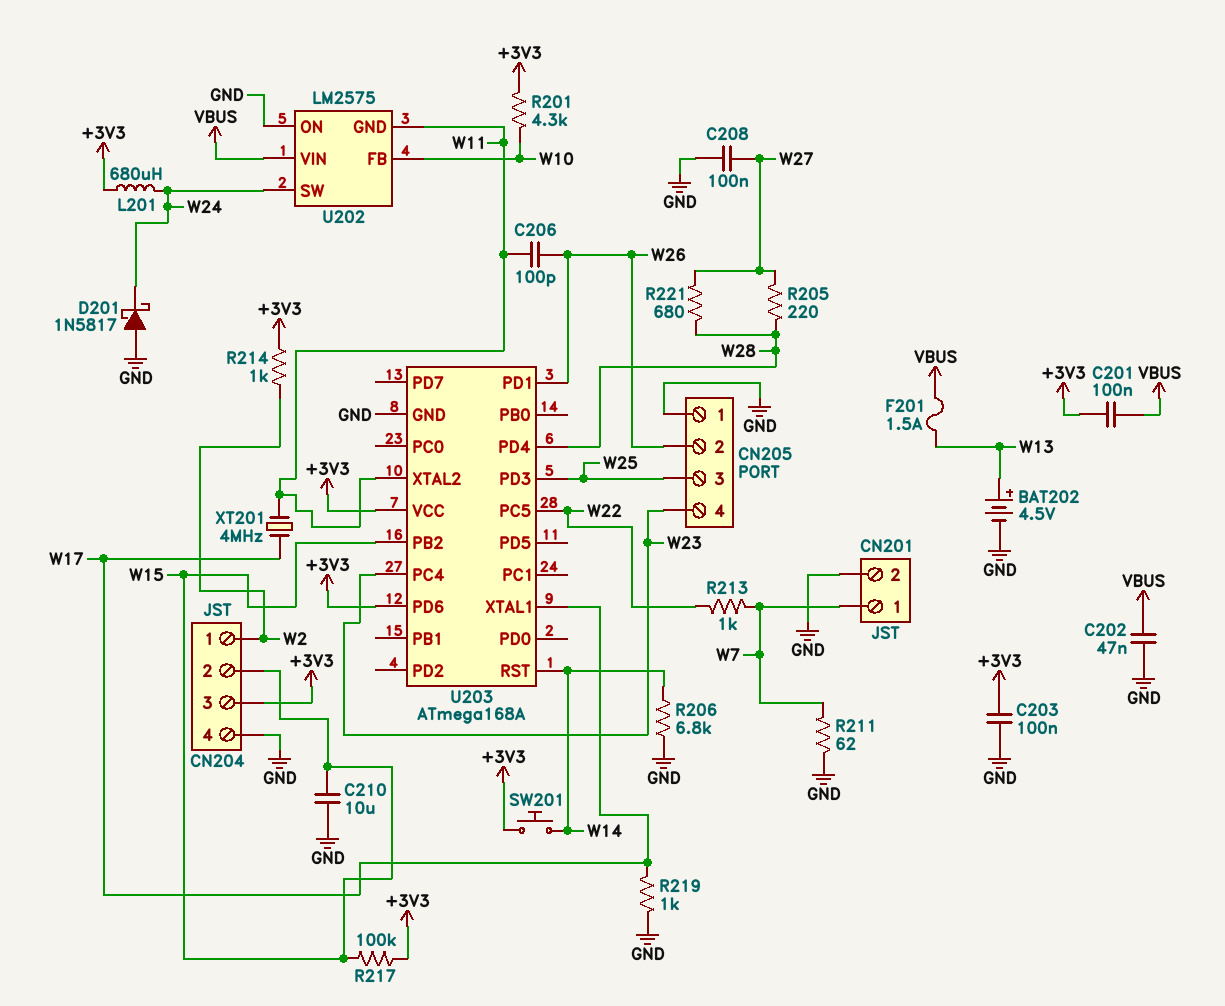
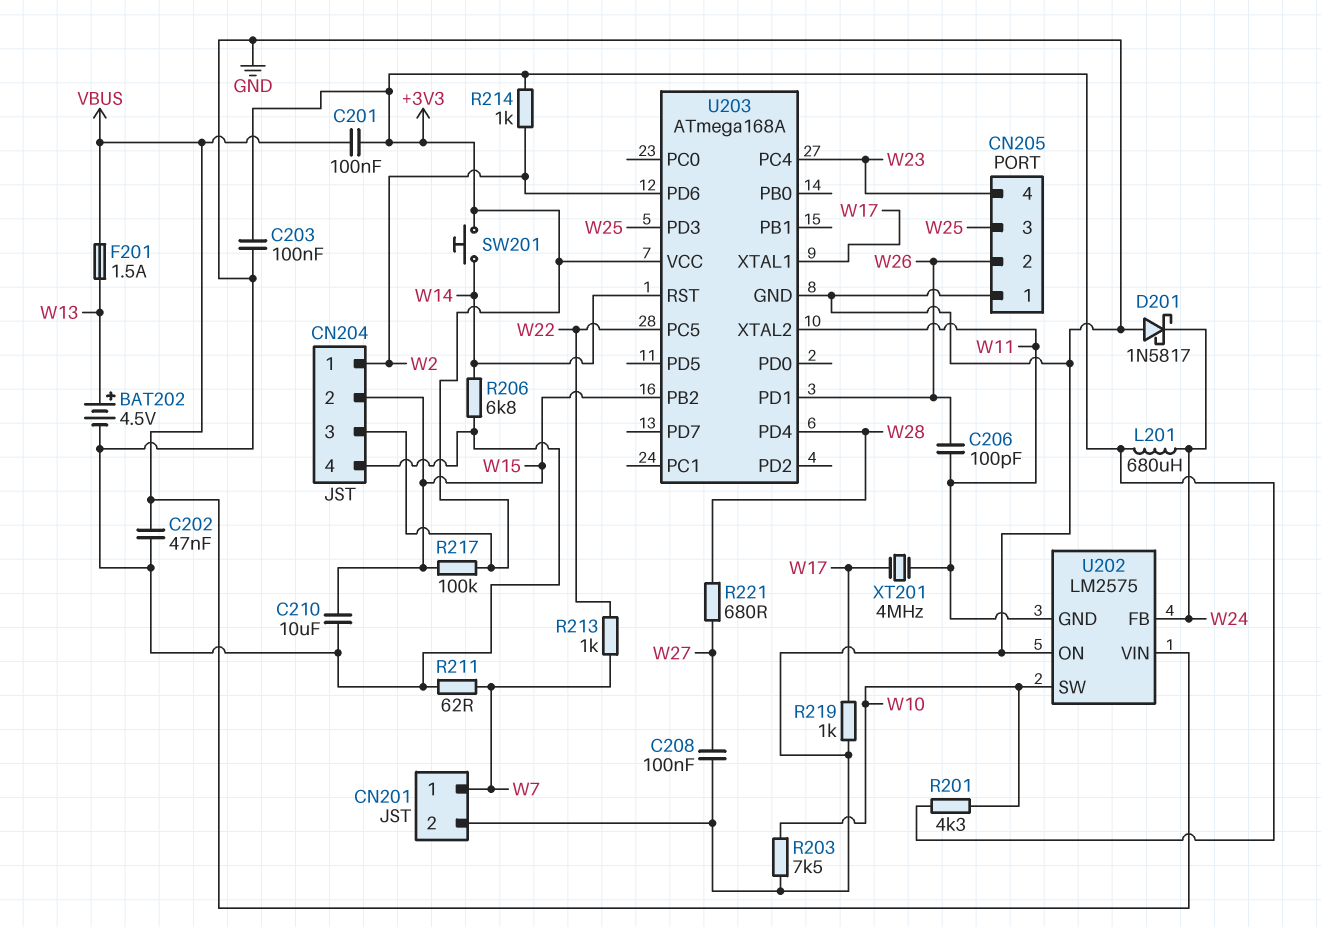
R203: none -> 7.5k (GND, W10)
R205: 220 (W27, W28) -> none
U202 pin FB: W10 -> W24
U202 pin SW: W24 -> W10
U203 pin PD6: +3V3 -> W2

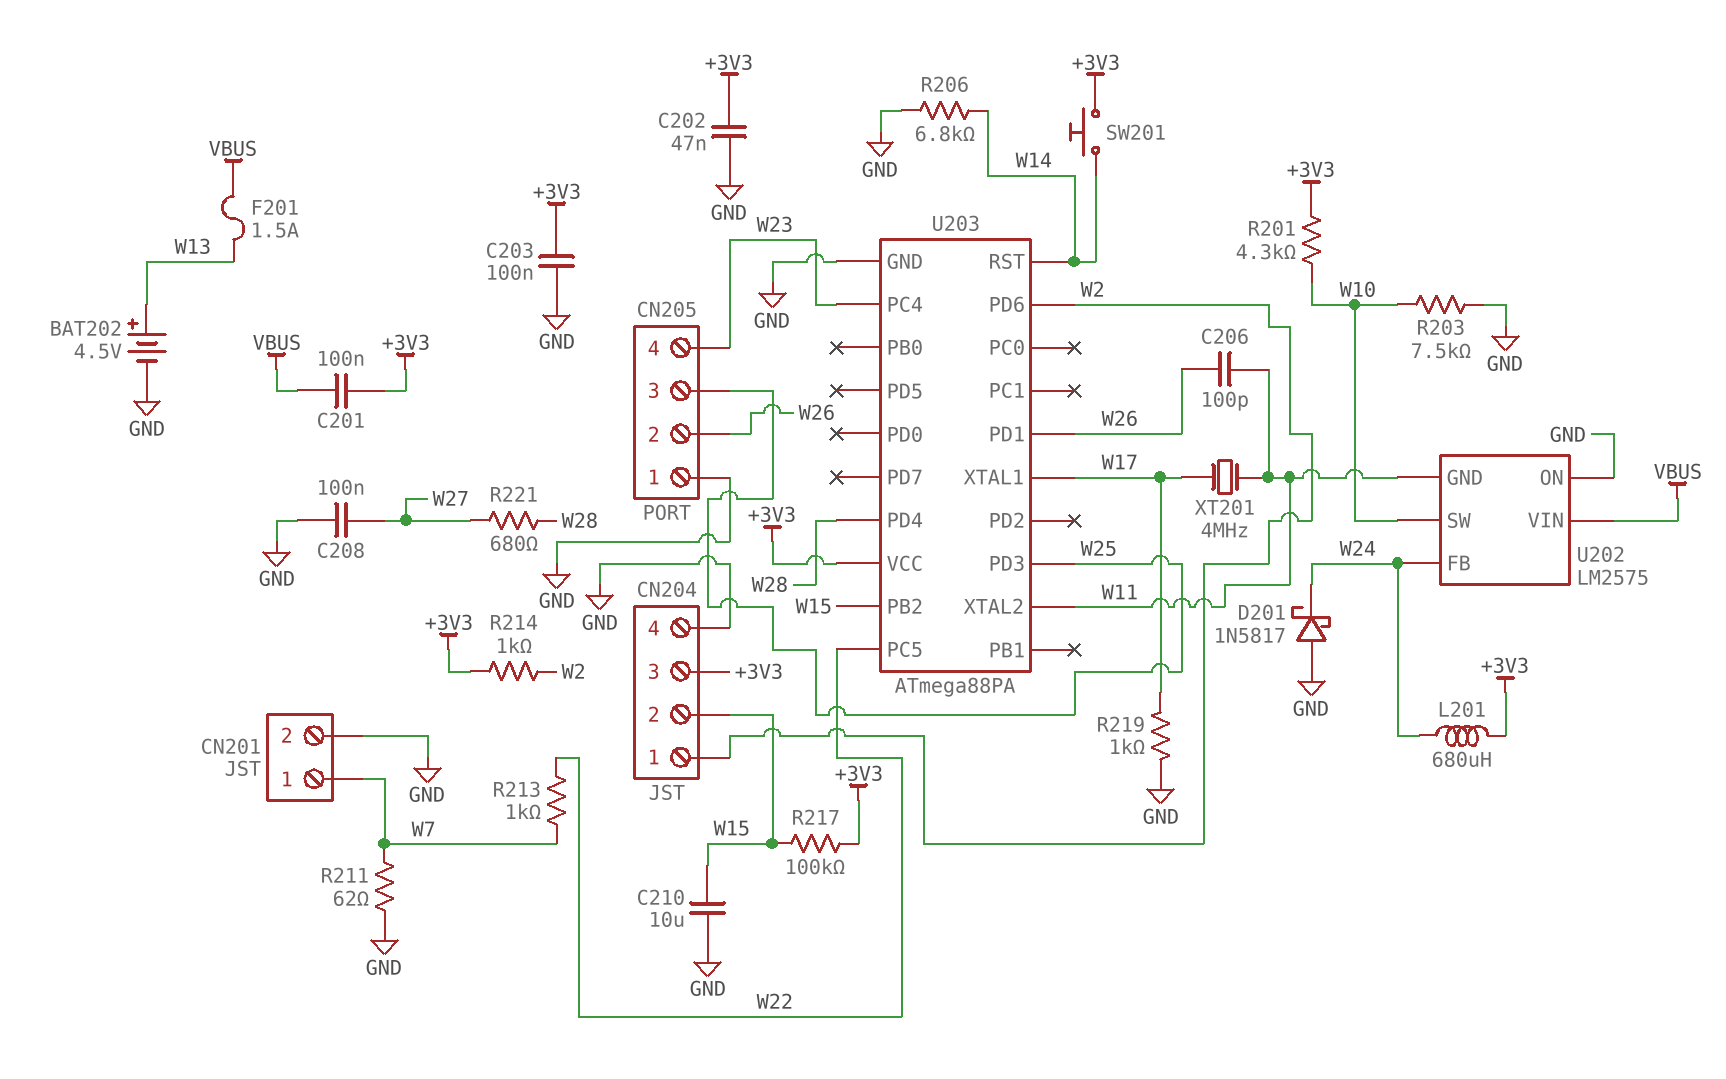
C202: 47nF (GND, VBUS) -> 47nF (+3V3, GND)
U203: ATmega168A -> ATmega88PA

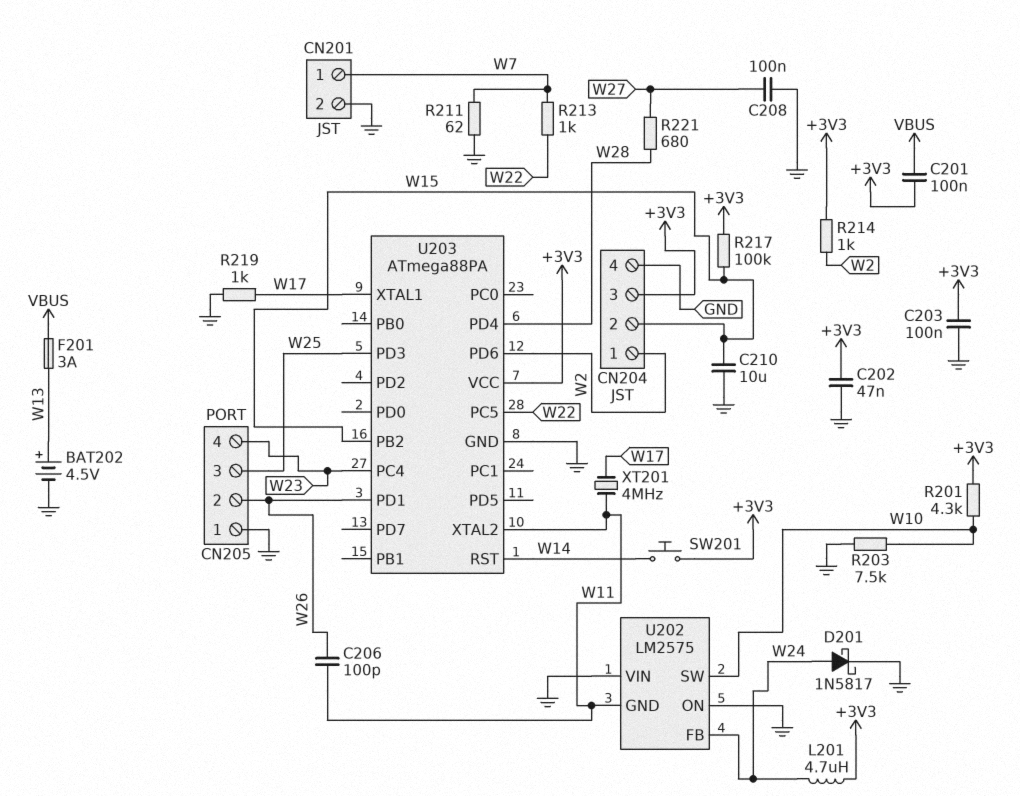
D201: schottky 1N5817 (A GND, K W24) -> schottky 1N5817 (A W24, K GND)
F201: 1.5A (VBUS, W13) -> 3A (VBUS, W13)
L201: 680uH (+3V3, W24) -> 4.7uH (+3V3, W24)
R206: 6.8k (GND, W14) -> none
U202 pin VIN: VBUS -> GND

